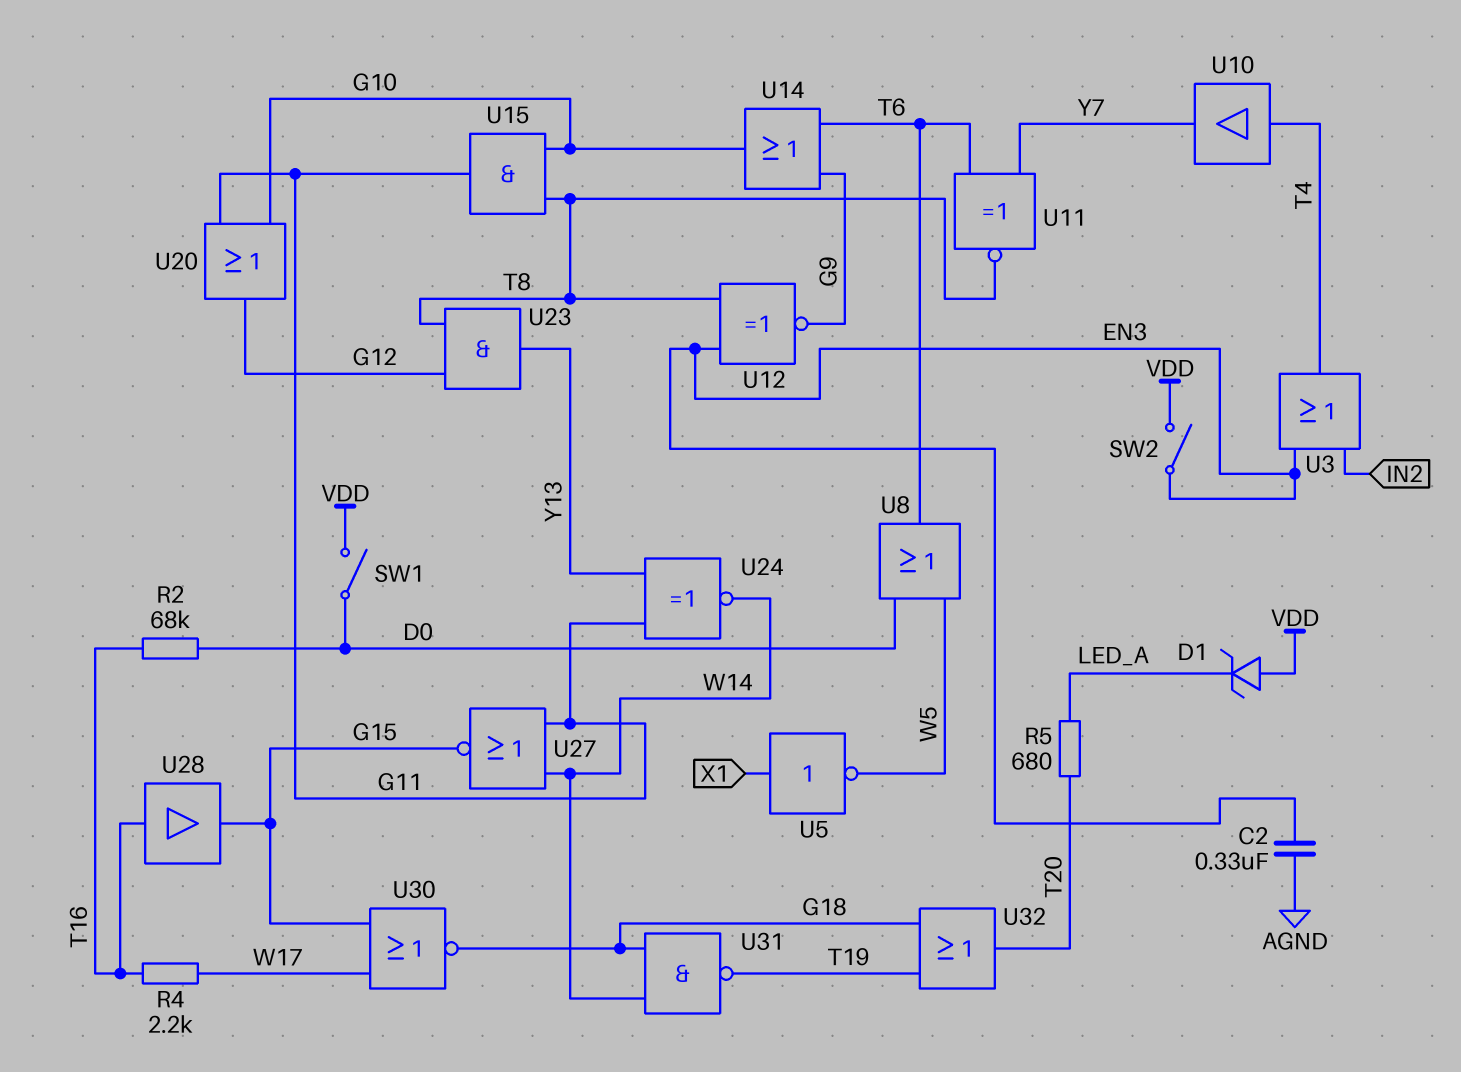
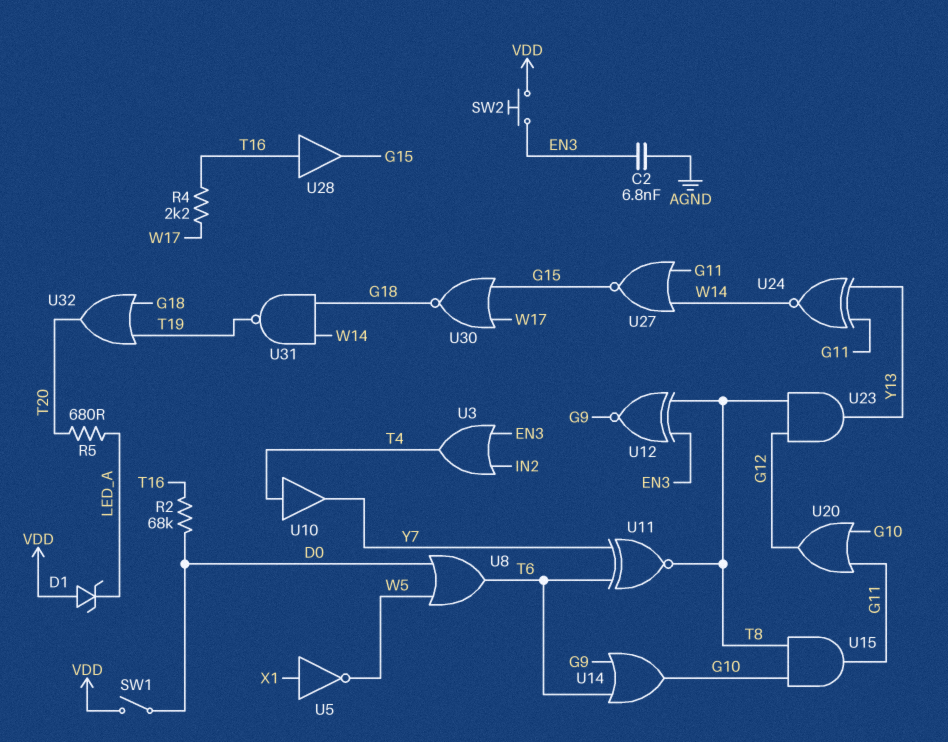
C2: 330nF (AGND, EN3) -> 6.8nF (AGND, EN3)
SW2: switch (EN3, VDD) -> button (EN3, VDD)

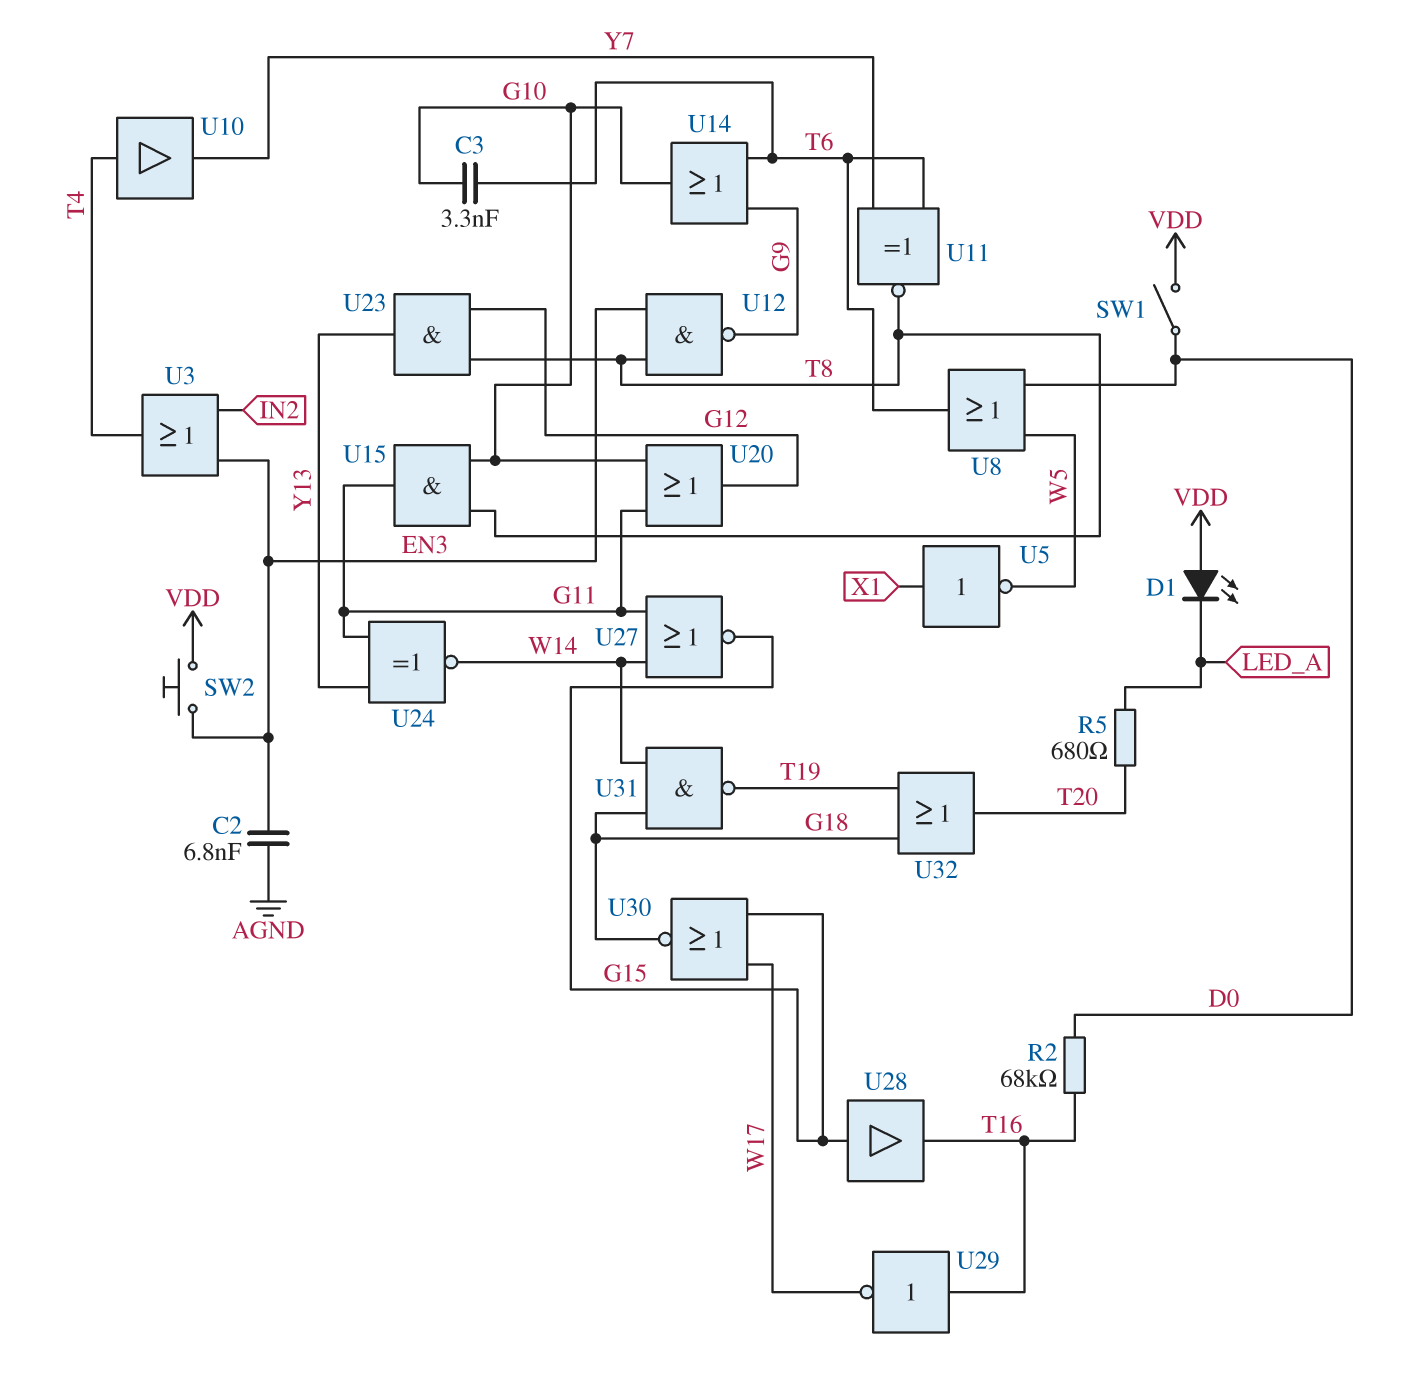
C3: none -> 3.3nF (G10, T6)
D1: zener (A VDD, K LED_A) -> LED (A VDD, K LED_A)
R4: 2.2k (T16, W17) -> none
U12: XNOR (in EN3, in T8, out G9) -> NAND (in EN3, in T8, out G9)
U28: buffer (in T16, out G15) -> buffer (in G15, out T16)
U29: none -> NOT (in T16, out W17)

